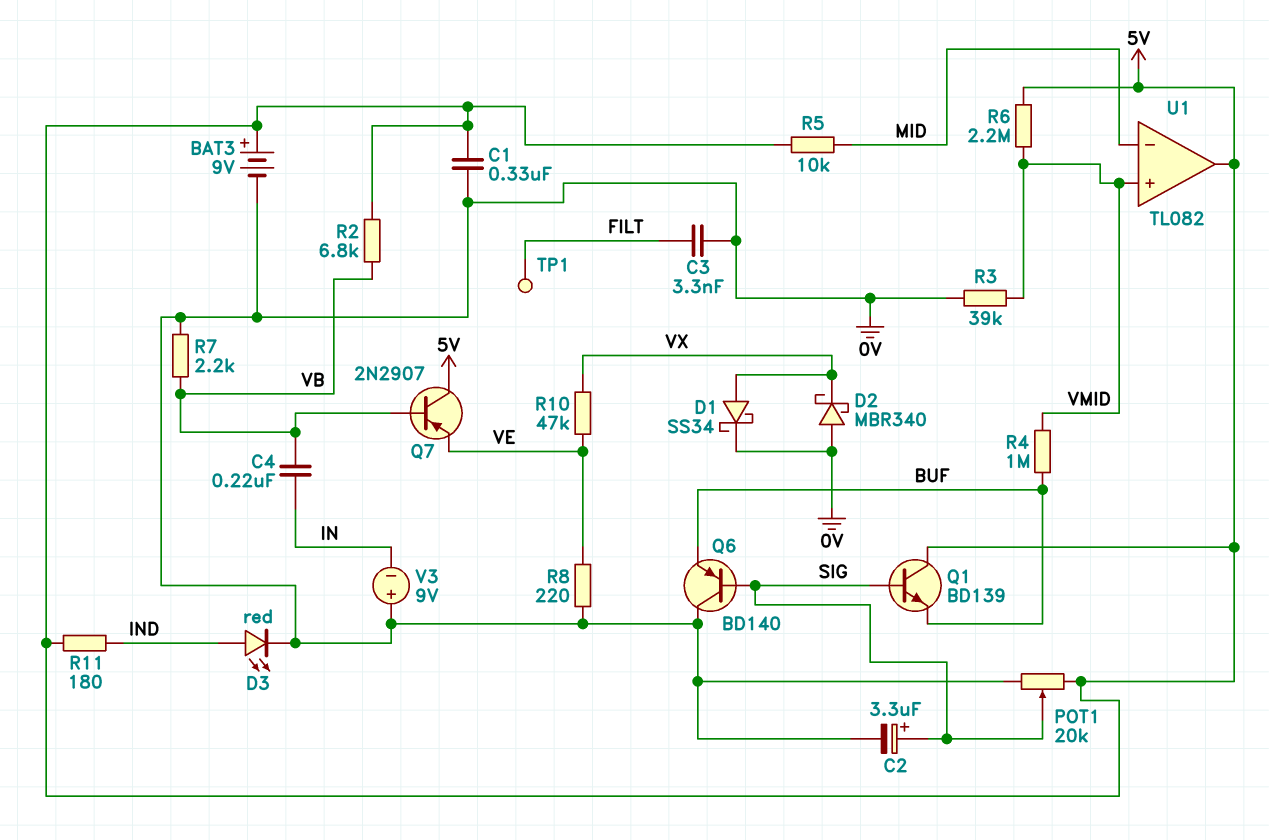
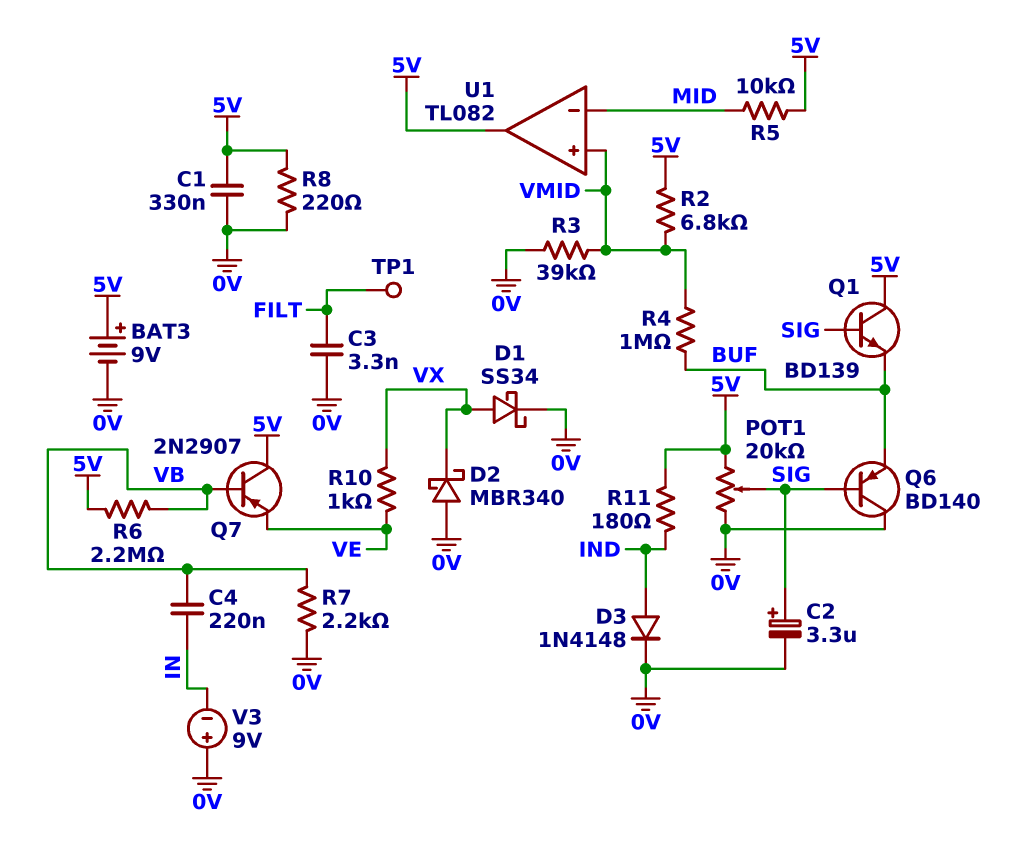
D3: LED red (A IND, K 0V) -> diode 1N4148 (A IND, K 0V)
R2: 6.8k (5V, VB) -> 6.8k (5V, VMID)
R6: 2.2M (5V, VMID) -> 2.2M (5V, VB)
R8: 220 (0V, VE) -> 220 (0V, 5V)
R10: 47k (VE, VX) -> 1k (VE, VX)

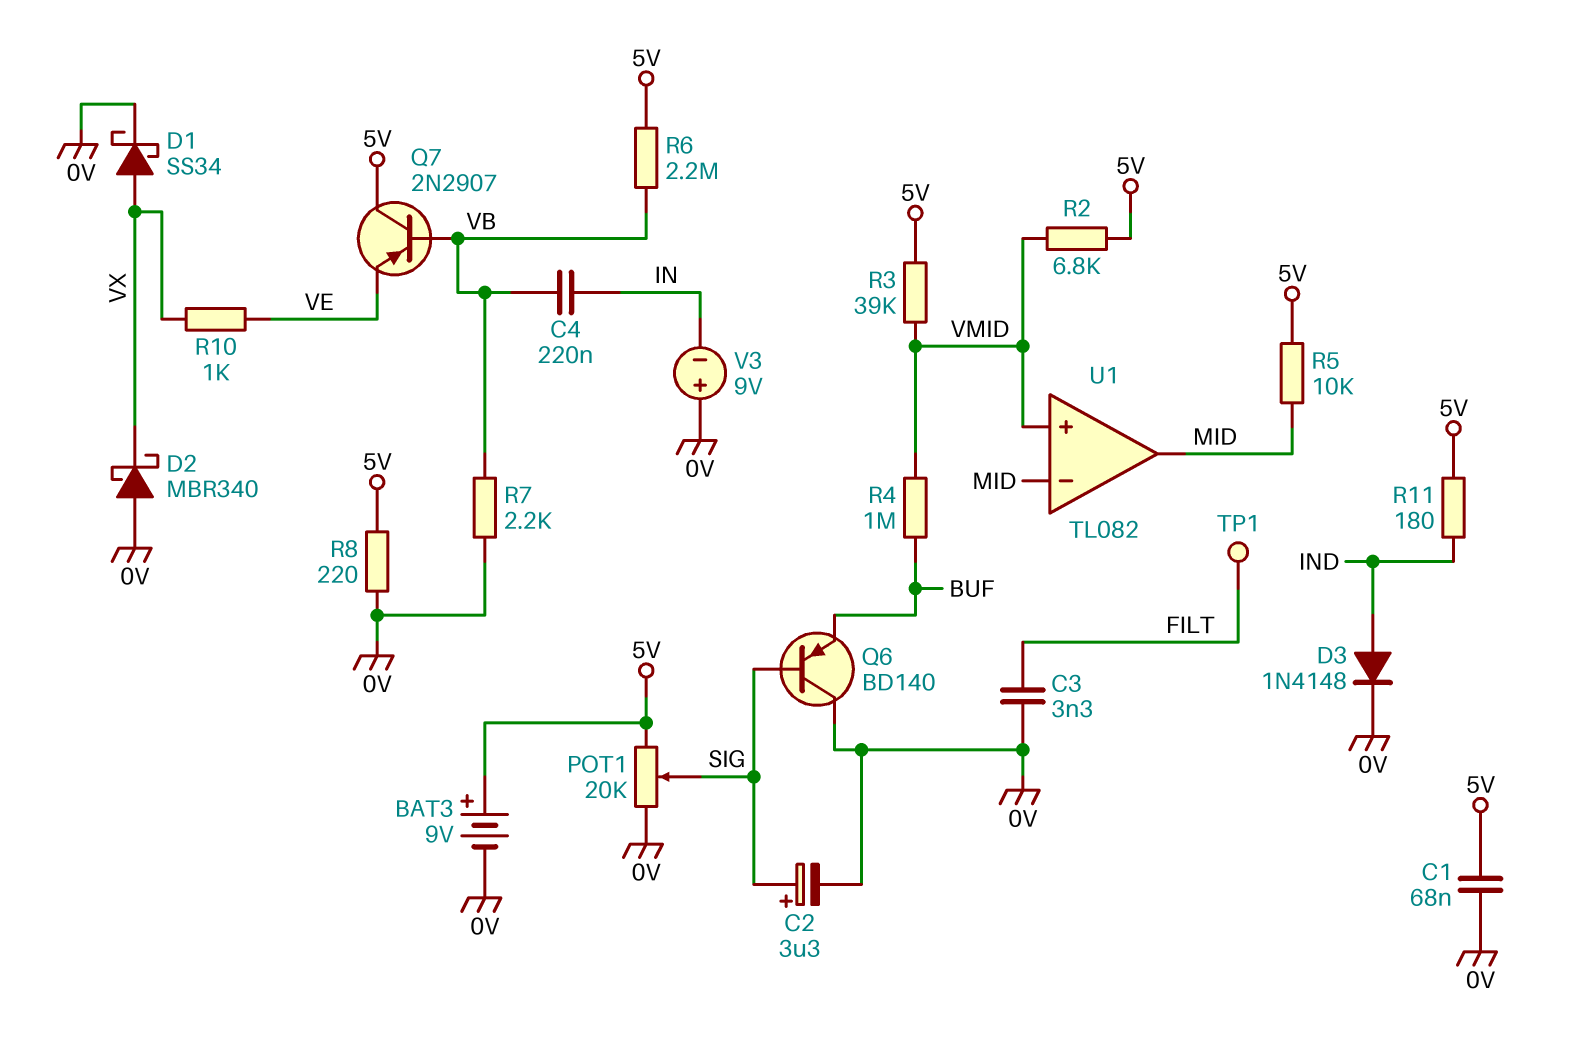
C1: 330nF (0V, 5V) -> 68nF (0V, 5V)
Q1: NPN BD139 (B SIG, C 5V, E BUF) -> none
R3: 39k (0V, VMID) -> 39k (5V, VMID)
U1 pin out: 5V -> MID

